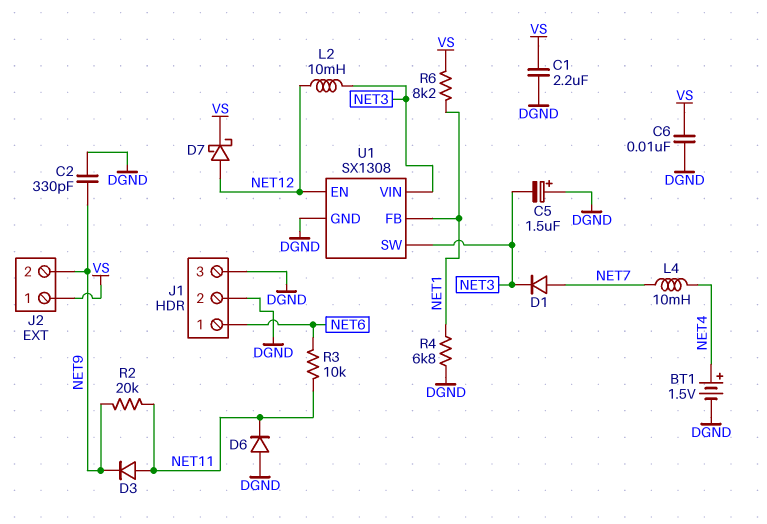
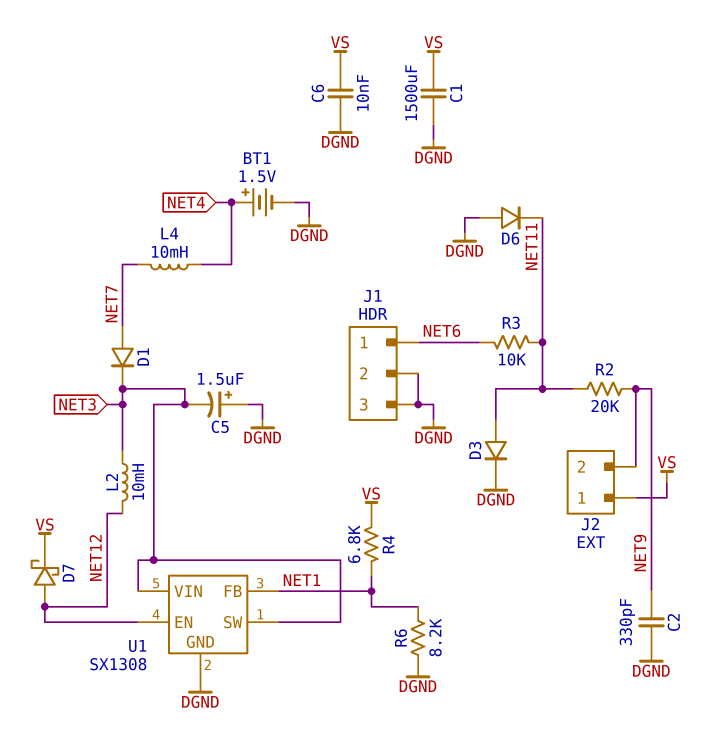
C1: 2.2uF (DGND, VS) -> 1500uF (DGND, VS)
D3: diode (A NET11, K NET9) -> diode (A NET11, K DGND)
R4: 6.8k (DGND, NET1) -> 6.8k (NET1, VS)
R6: 8.2k (NET1, VS) -> 8.2k (DGND, NET1)

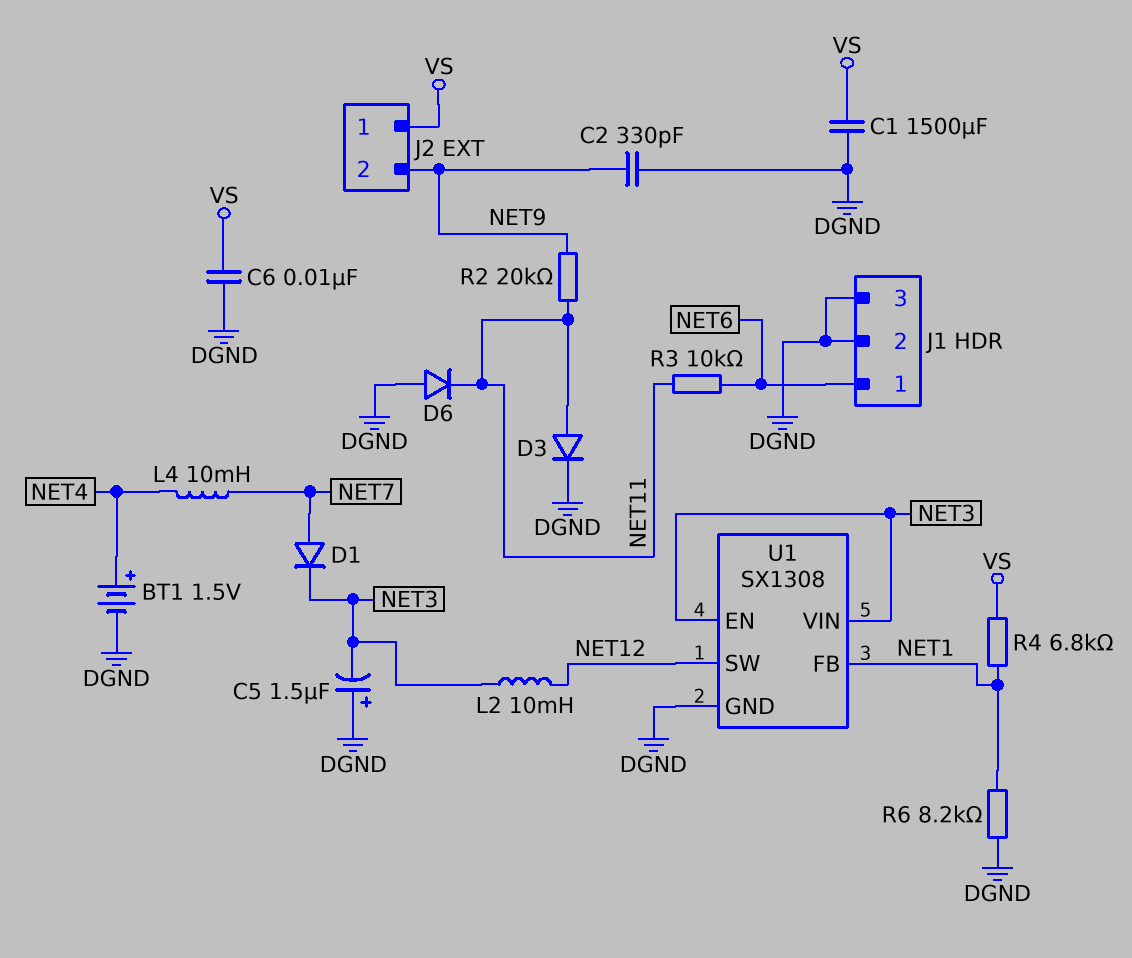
D7: schottky (A NET12, K VS) -> none
U1 pin EN: NET12 -> NET3
U1 pin SW: NET3 -> NET12

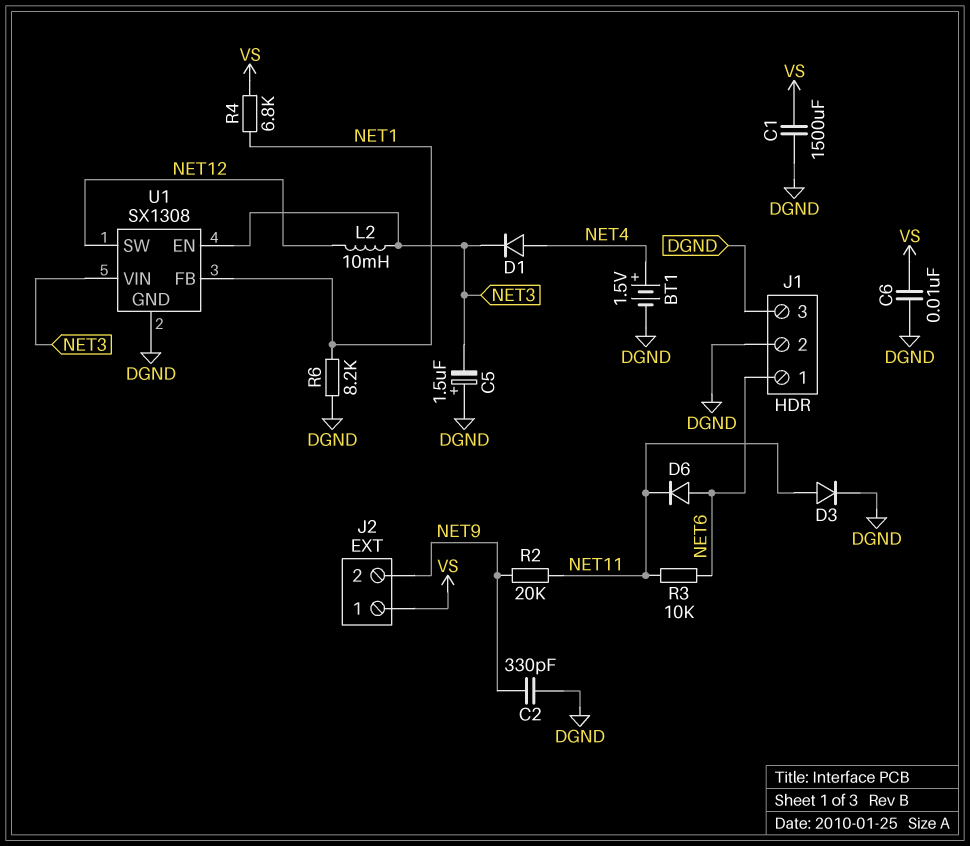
D1: diode (A NET7, K NET3) -> diode (A NET4, K NET3)
D6: diode (A DGND, K NET11) -> diode (A NET6, K NET11)
L4: 10mH (NET4, NET7) -> none

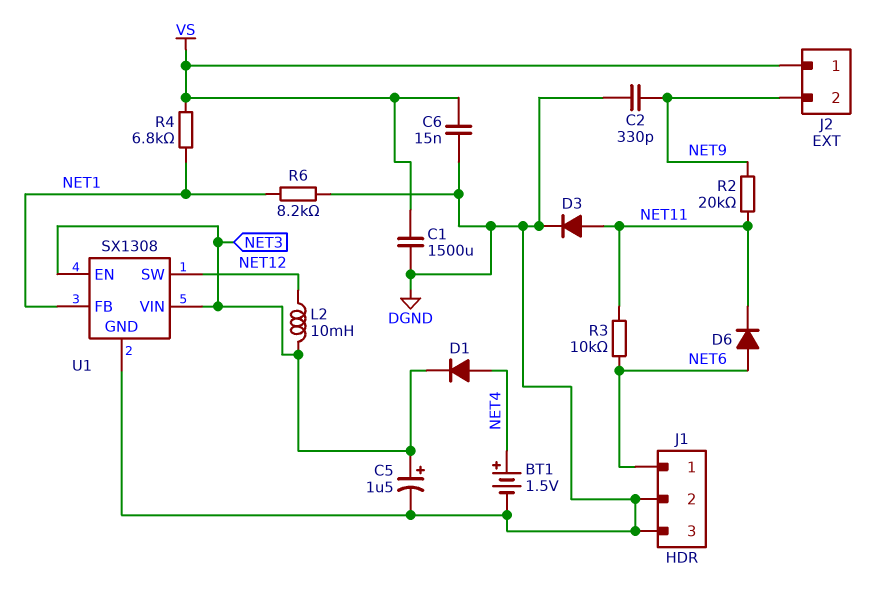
C5: 1.5uF (plus DGND, minus NET3) -> 1.5uF (plus NET3, minus DGND)
C6: 10nF (DGND, VS) -> 15nF (DGND, VS)

